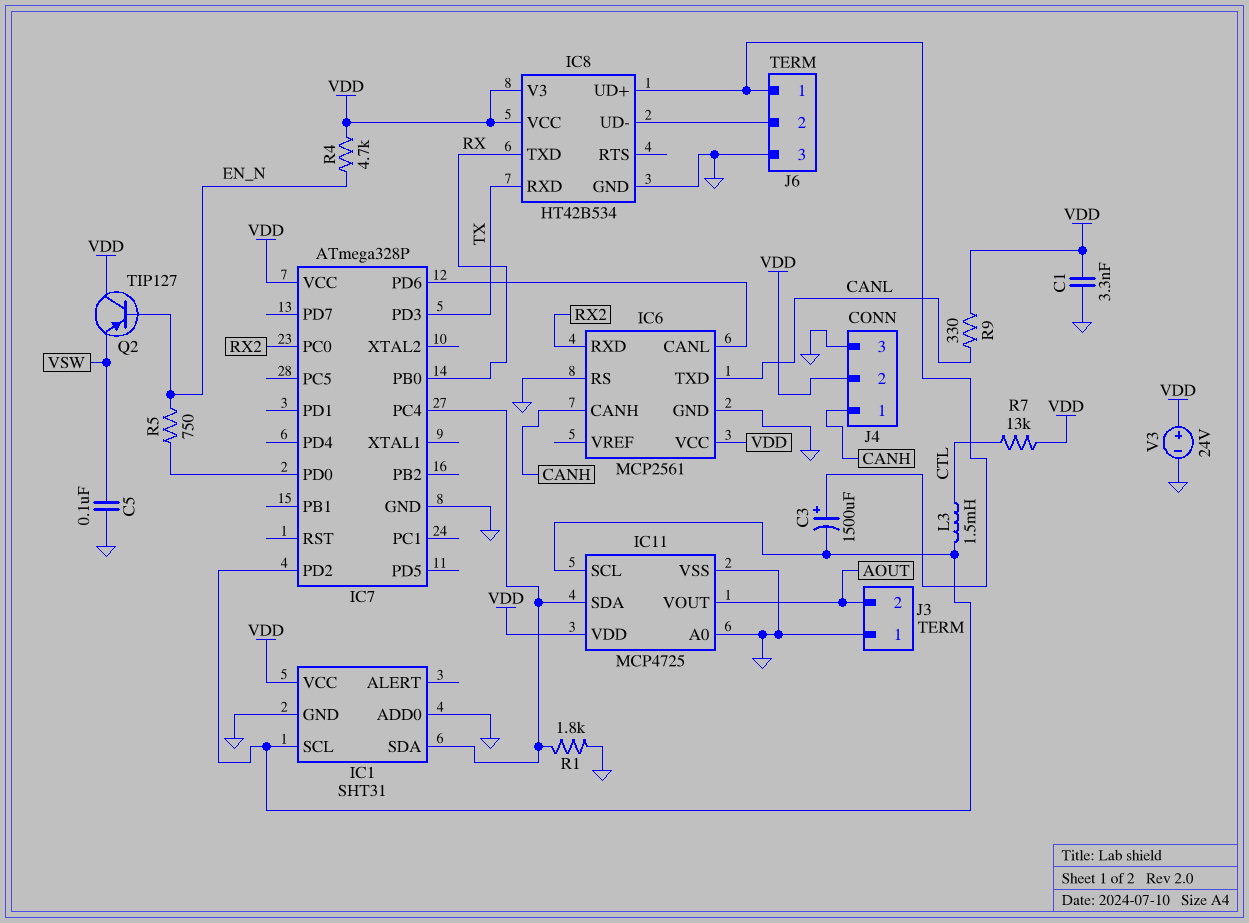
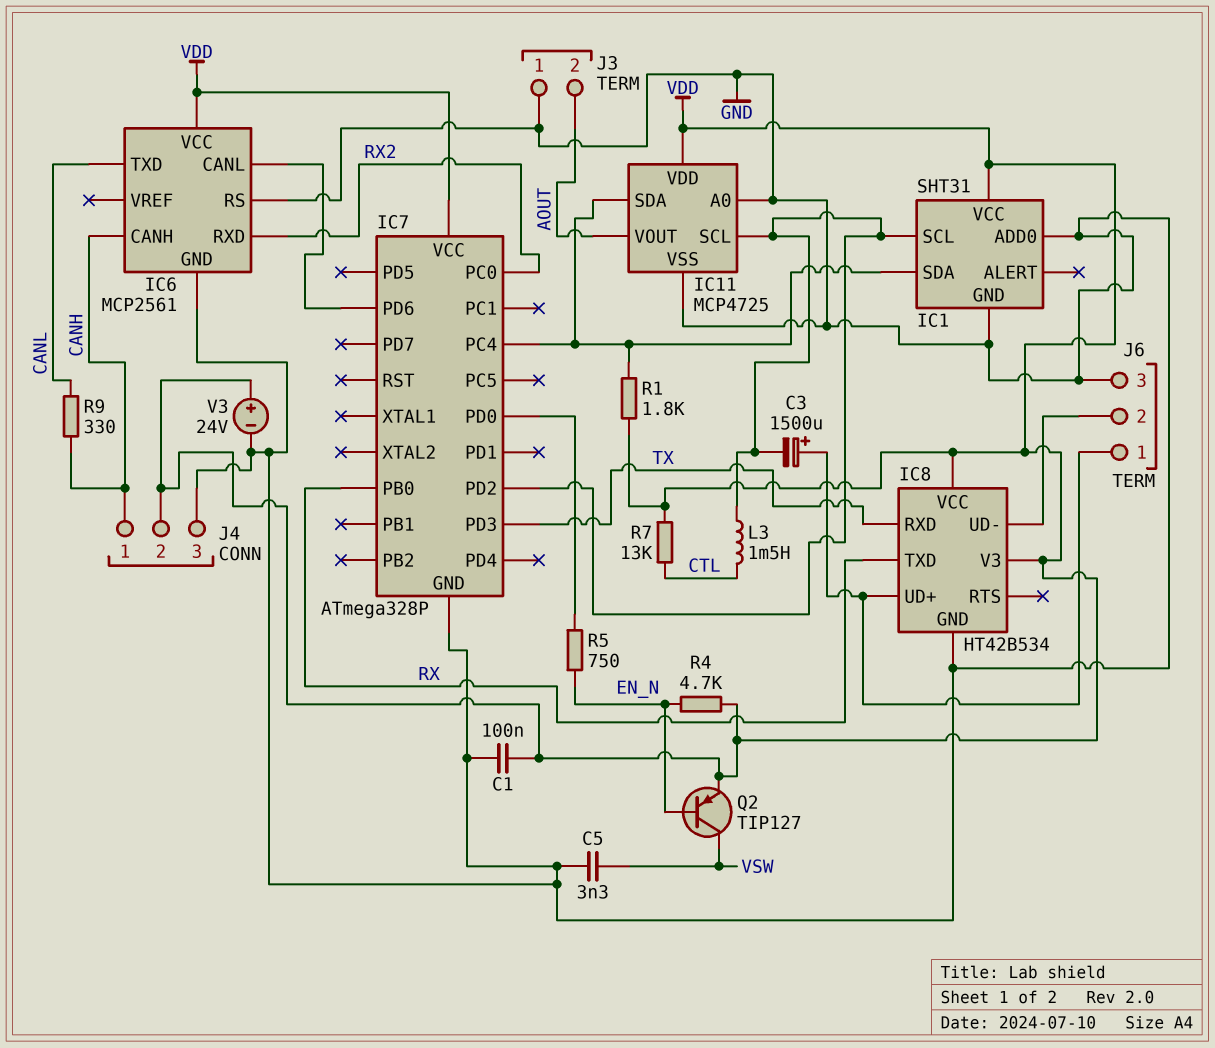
C1: 3.3nF (GND, VDD) -> 100nF (GND, VDD)
C5: 100nF (GND, VSW) -> 3.3nF (GND, VSW)
Q2: PNP TIP127 (B EN_N, C VDD, E VSW) -> PNP TIP127 (B EN_N, C VSW, E VDD)
R1: 1.8k (GND, IC1/SDA) -> 1.8k (IC1/SDA, VDD)
R9: 330 (CANL, VDD) -> 330 (CANH, CANL)

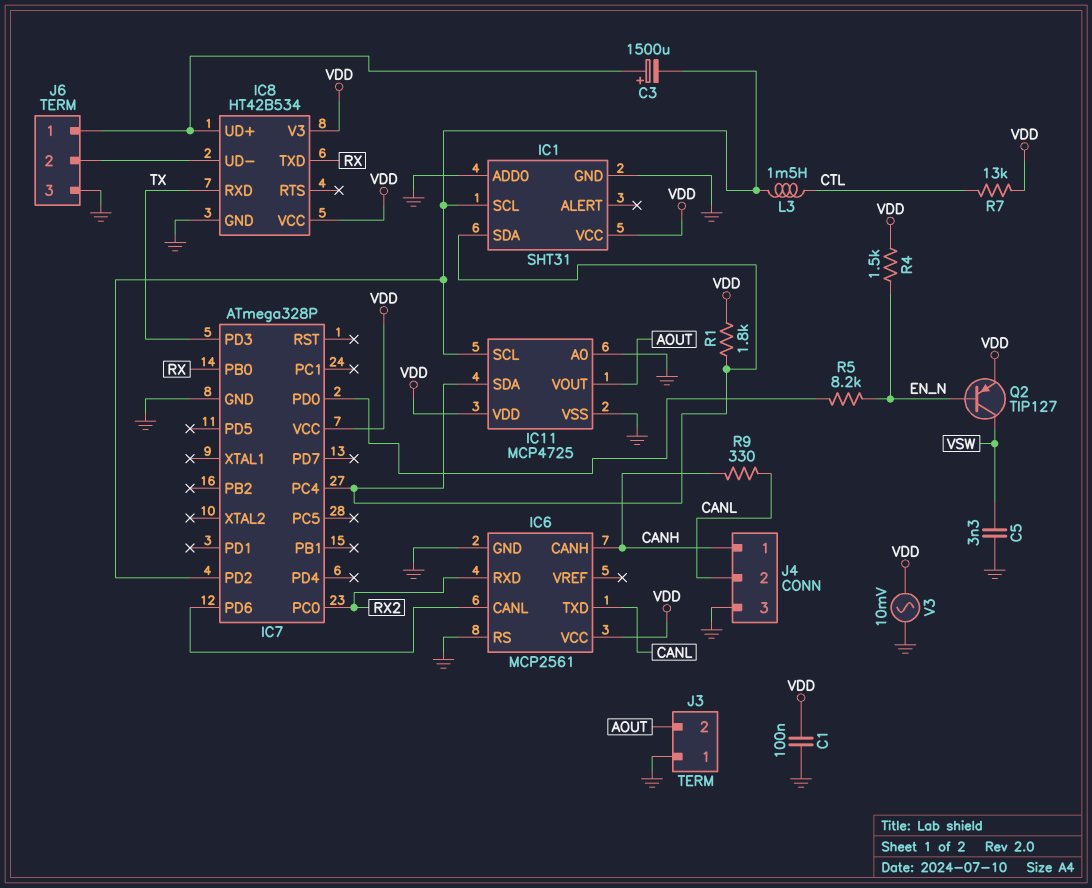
J4 pin 2: VDD -> CANL
R4: 4.7k (EN_N, VDD) -> 1.5k (EN_N, VDD)
R5: 750 (EN_N, IC7/PD0) -> 8.2k (EN_N, IC7/PD0)
V3: 24V (plus VDD, minus GND) -> AC 10mV (GND, VDD)

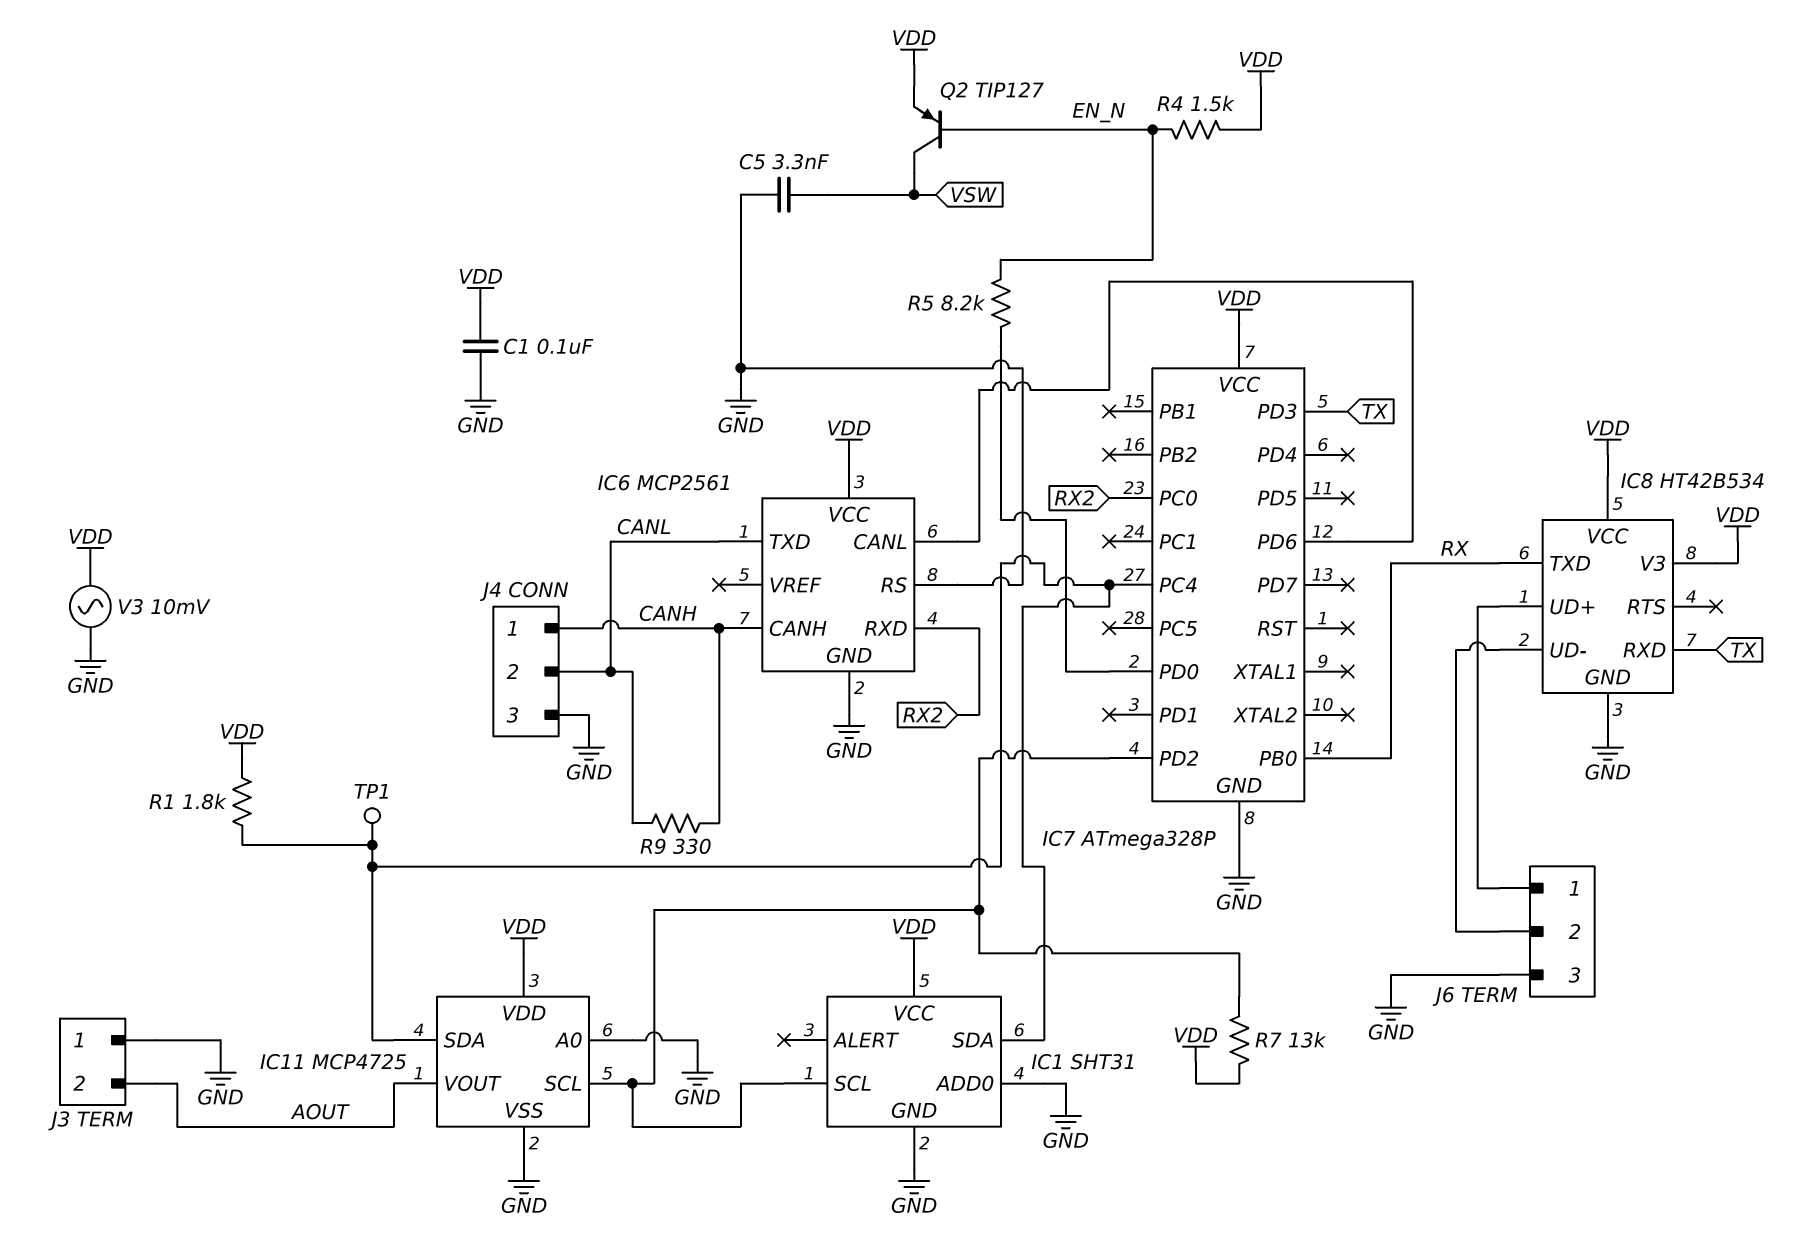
C3: 1500uF (plus IC8/UD+, minus IC1/SCL) -> none
L3: 1.5mH (CTL, IC1/SCL) -> none
R7: 13k (CTL, VDD) -> 13k (IC1/SCL, VDD)
TP1: none -> test point (IC1/SDA)

